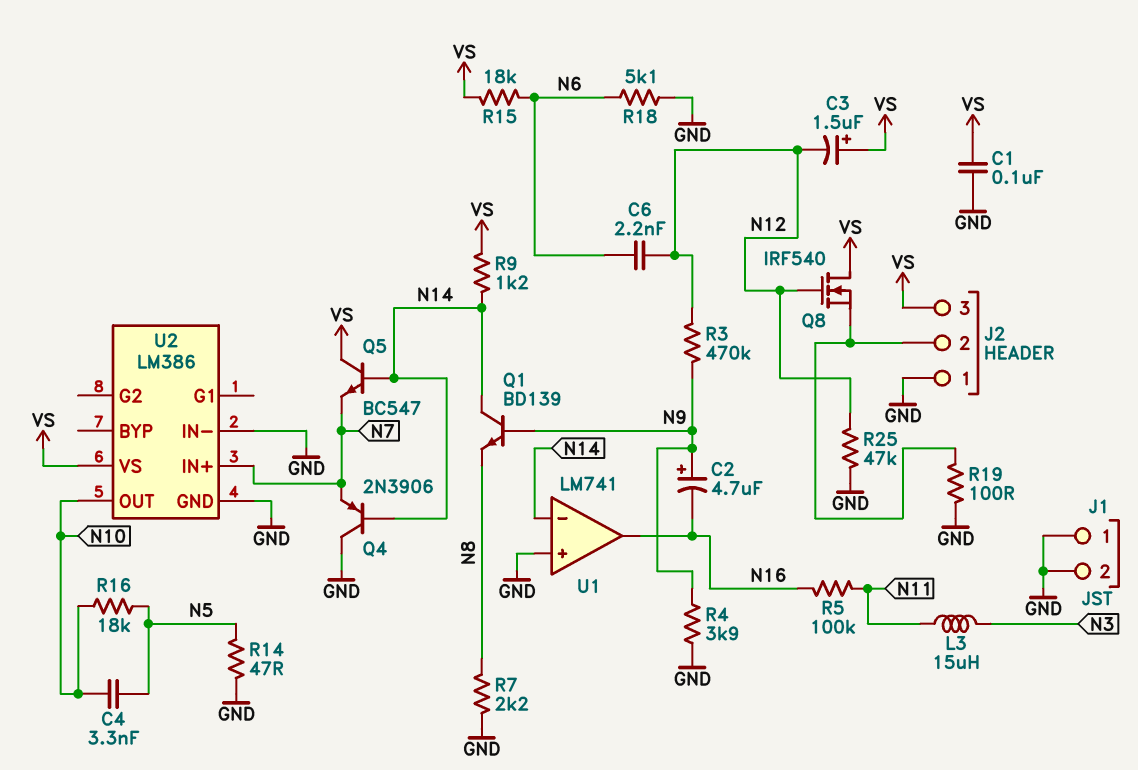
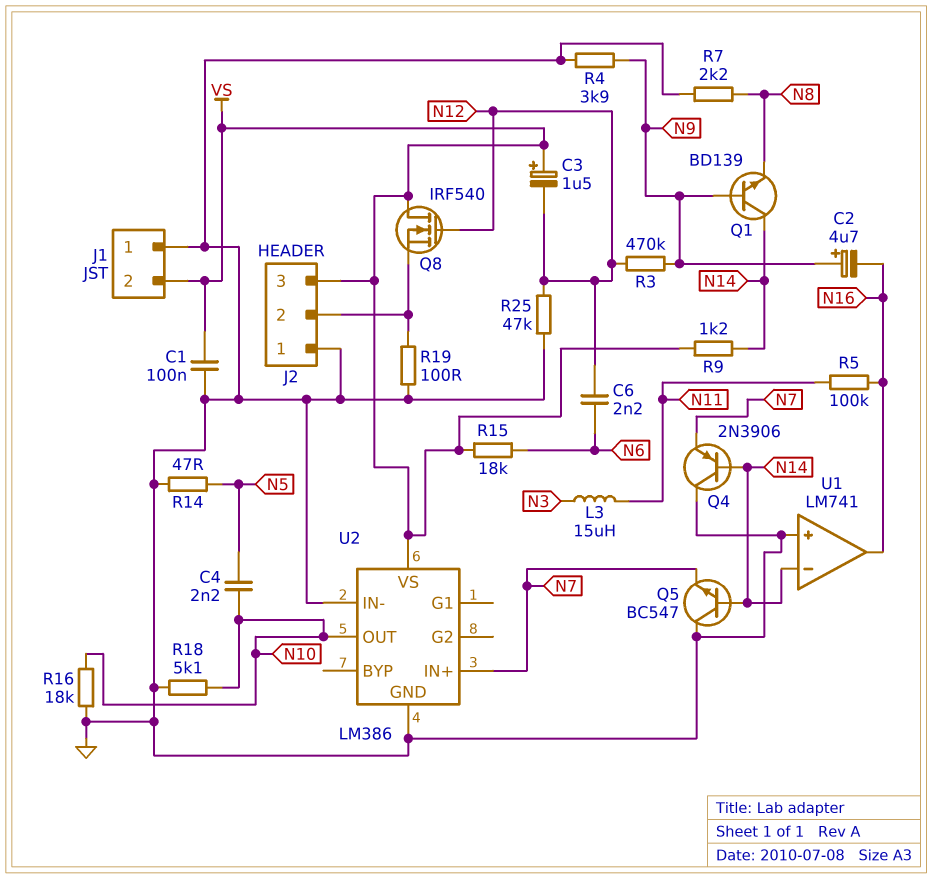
C4: 3.3nF (N5, N10) -> 2.2nF (N5, N10)
J1 pin 2: GND -> VS
Q5: NPN BC547 (B N14, C VS, E N7) -> NPN BC547 (B N14, C GND, E N7)
R16: 18k (N5, N10) -> 18k (GND, N10)
R18: 5.1k (GND, N6) -> 5.1k (GND, N10)

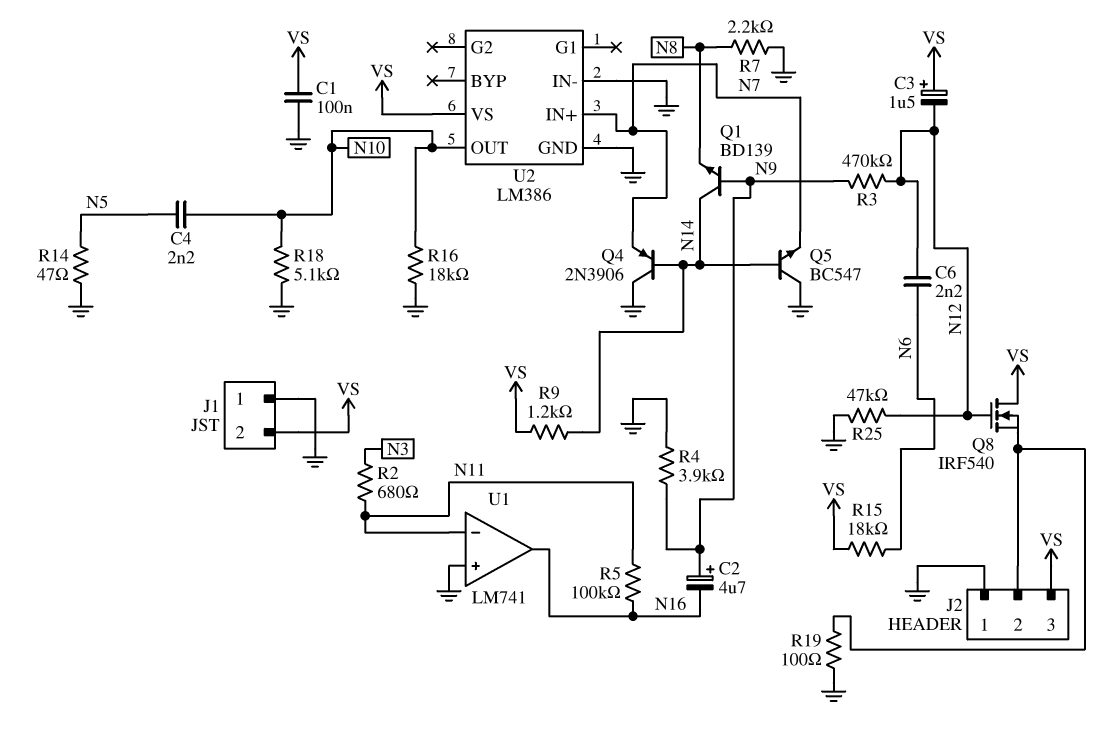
L3: 15uH (N3, N11) -> none
R2: none -> 680 (N3, N11)
U1 pin in-: N14 -> N11

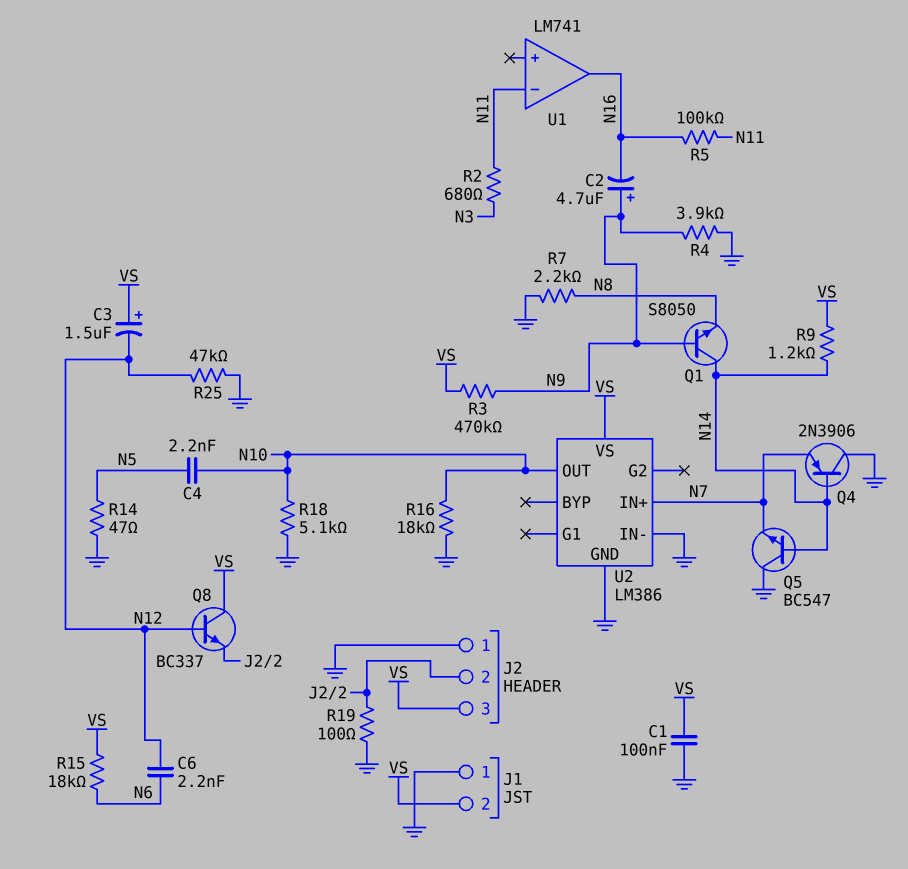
Q1: NPN BD139 (B N9, C N14, E N8) -> NPN S8050 (B N9, C N14, E N8)
Q8: NMOS IRF540 (G N12, D VS, S J2/2) -> NPN BC337 (B N12, C VS, E J2/2)
R3: 470k (N9, N12) -> 470k (N9, VS)
U1 pin in+: GND -> none

